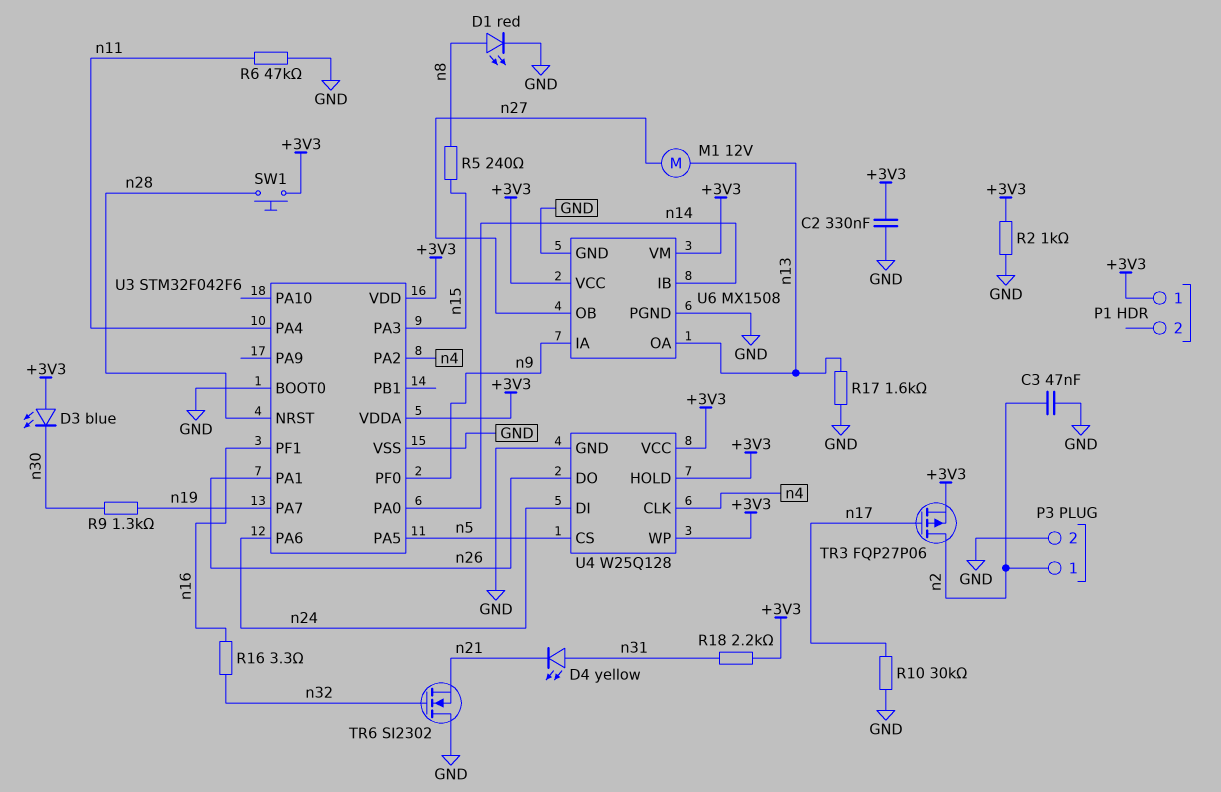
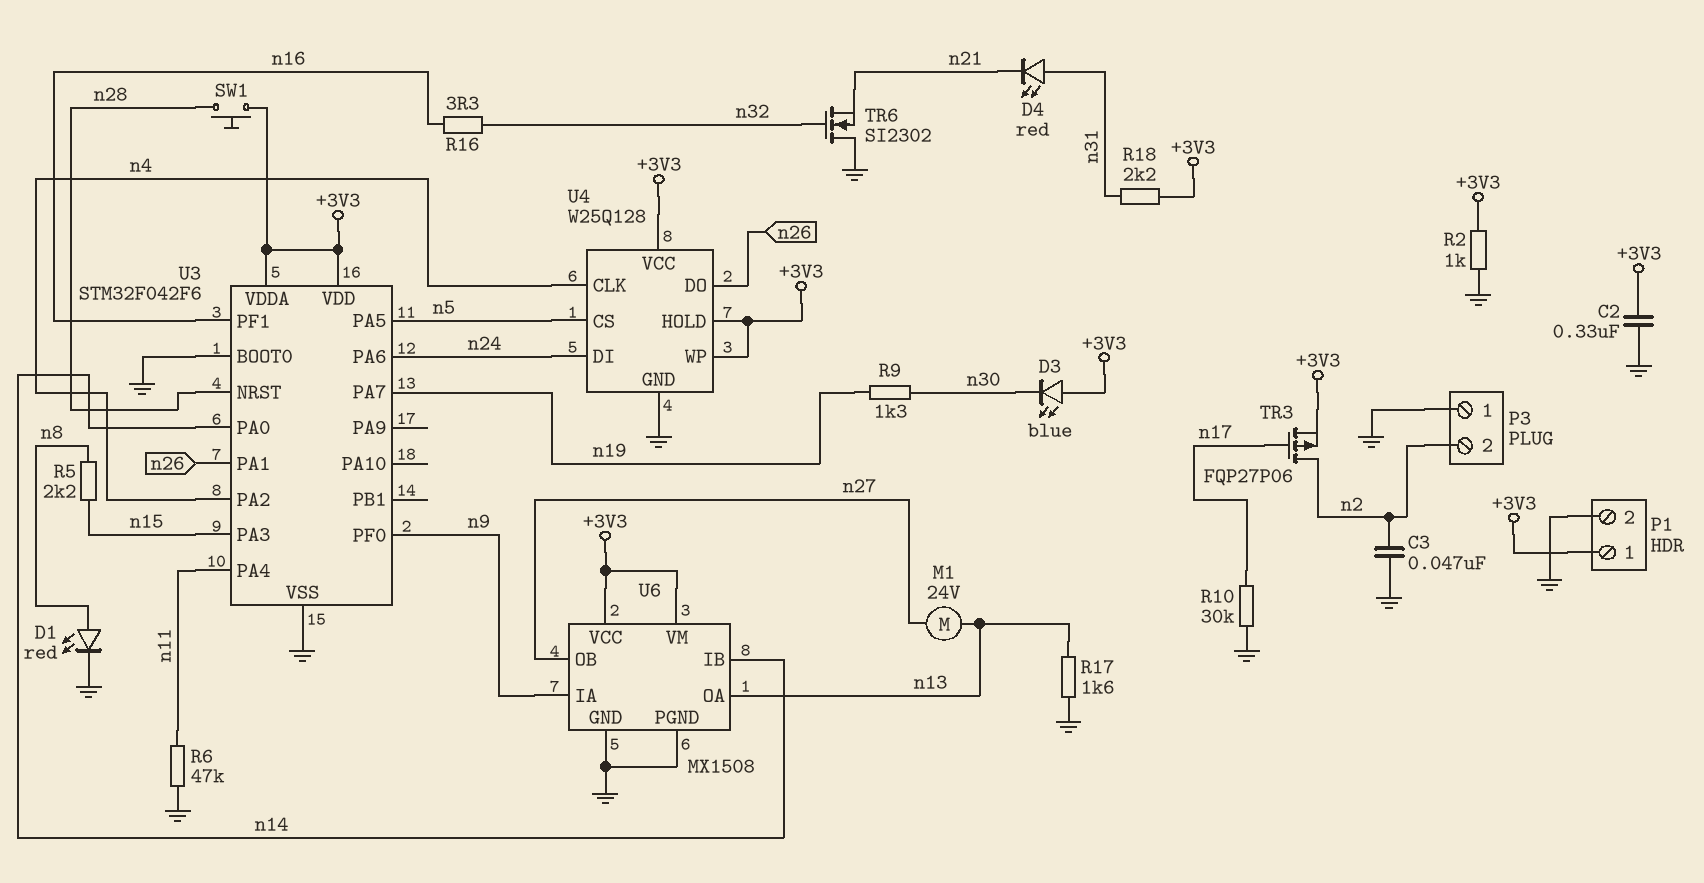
D4: LED yellow (A n31, K n21) -> LED red (A n31, K n21)
M1: motor 12V (n13, n27) -> motor 24V (n13, n27)
P1 pin 2: none -> GND
P3 pin 1: n2 -> GND
P3 pin 2: GND -> n2
R5: 240 (n8, n15) -> 2.2k (n8, n15)

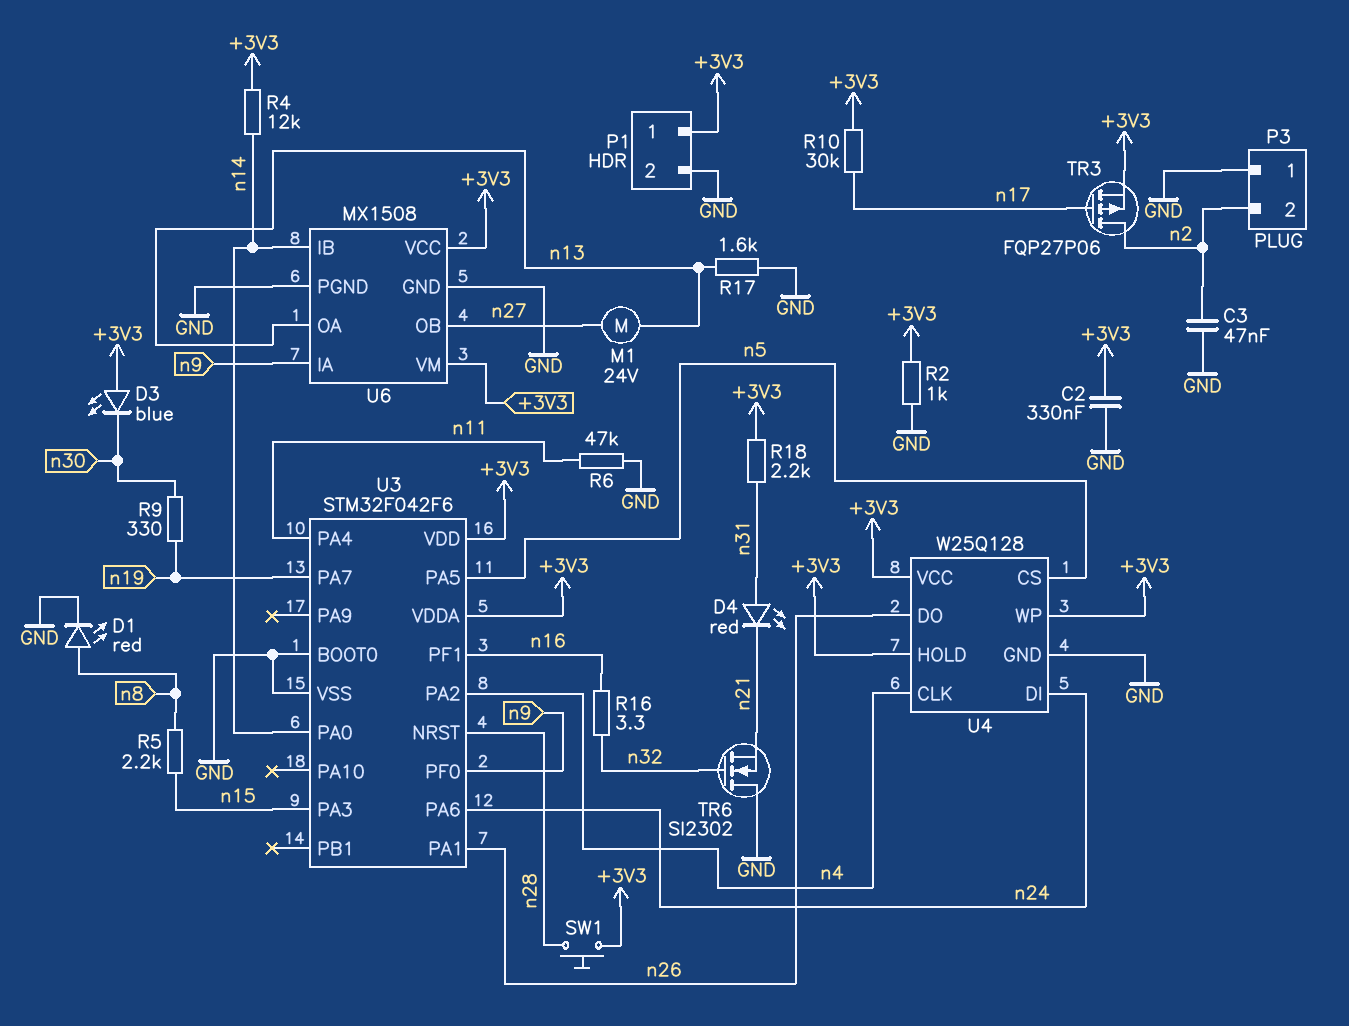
R4: none -> 12k (+3V3, n14)
R9: 1.3k (n19, n30) -> 330 (n19, n30)
R10: 30k (GND, n17) -> 30k (+3V3, n17)

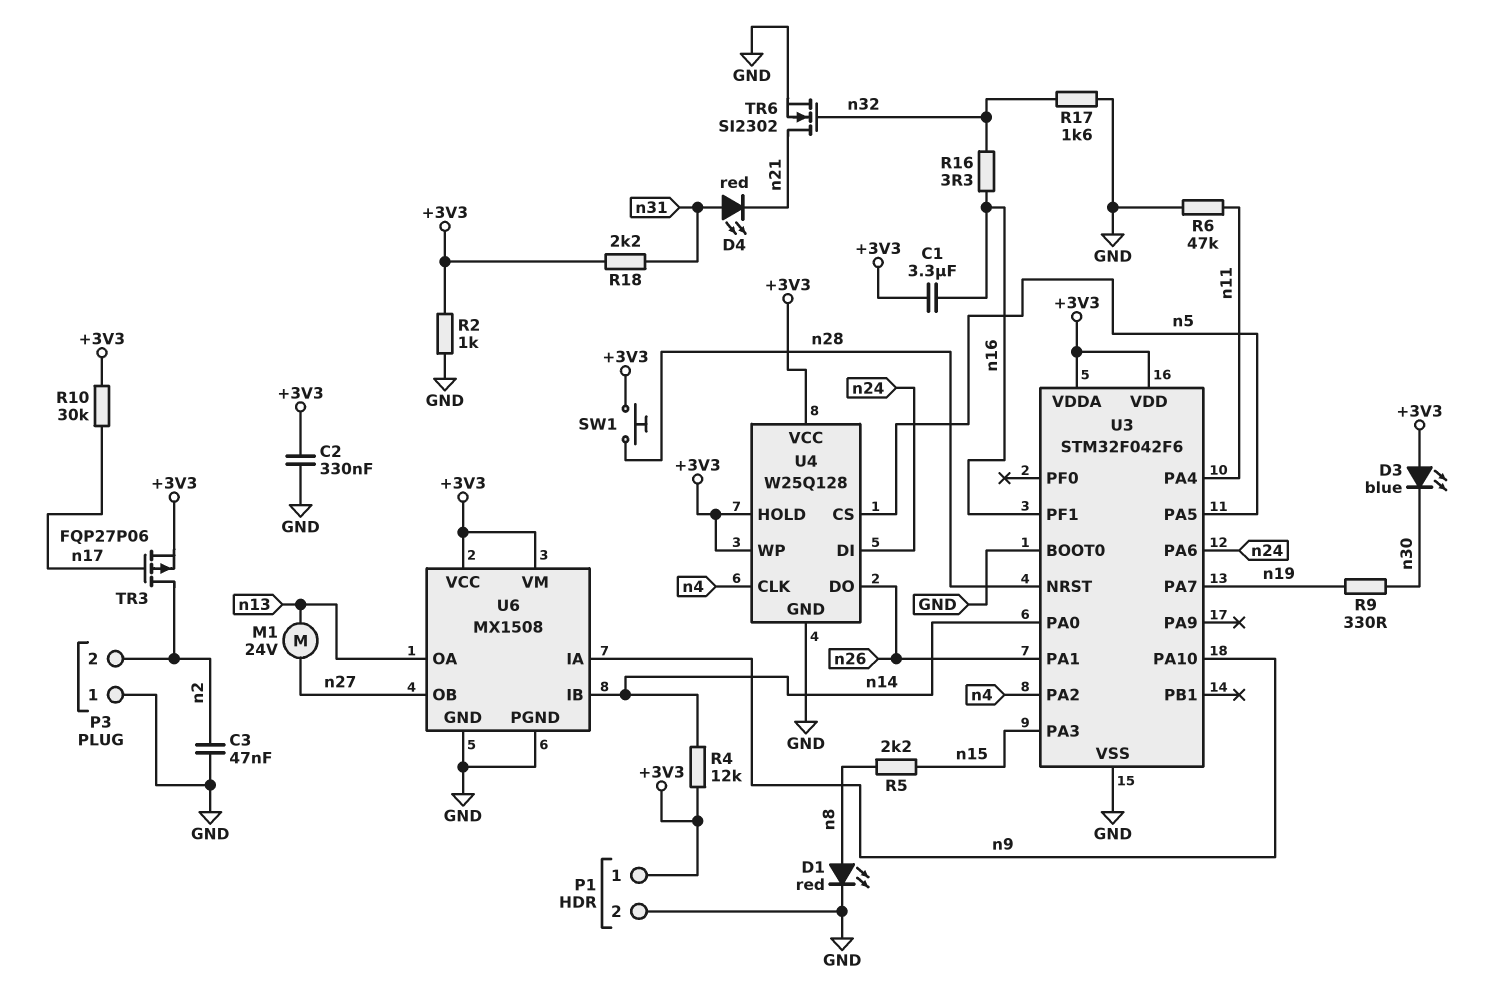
C1: none -> 3.3uF (+3V3, n16)
R17: 1.6k (GND, n13) -> 1.6k (GND, n32)
TR6: NMOS SI2302 (G n32, D GND, S n21) -> NMOS SI2302 (G n32, D n21, S GND)
U3 pin PA10: none -> n9
U3 pin PF0: n9 -> none

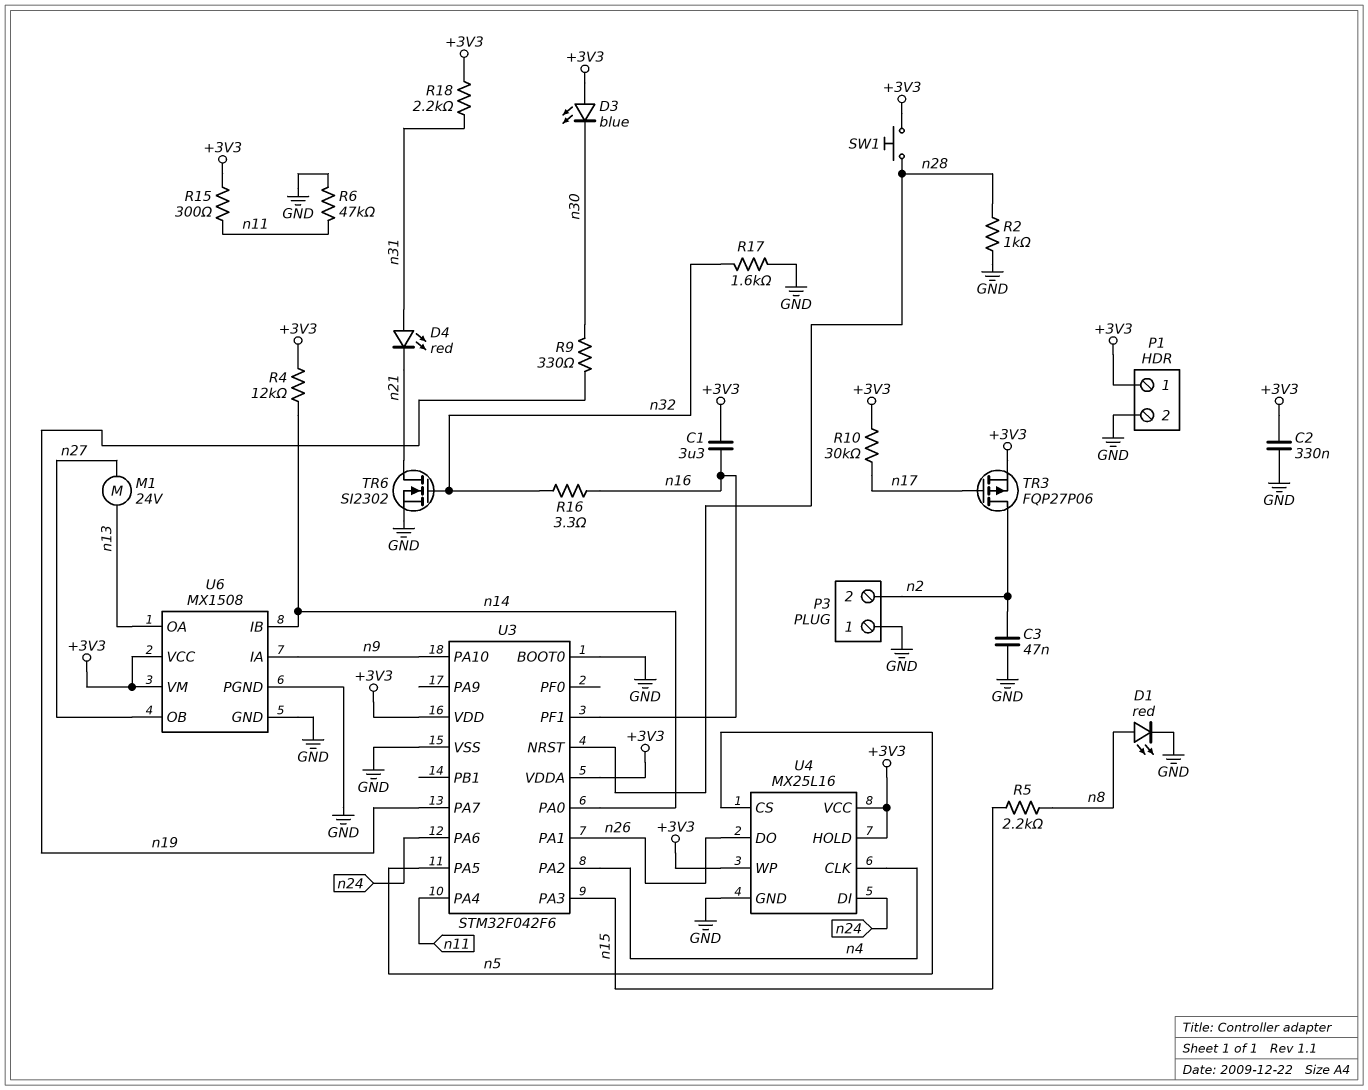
R2: 1k (+3V3, GND) -> 1k (GND, n28)
R15: none -> 300 (+3V3, n11)
U4: W25Q128 -> MX25L16

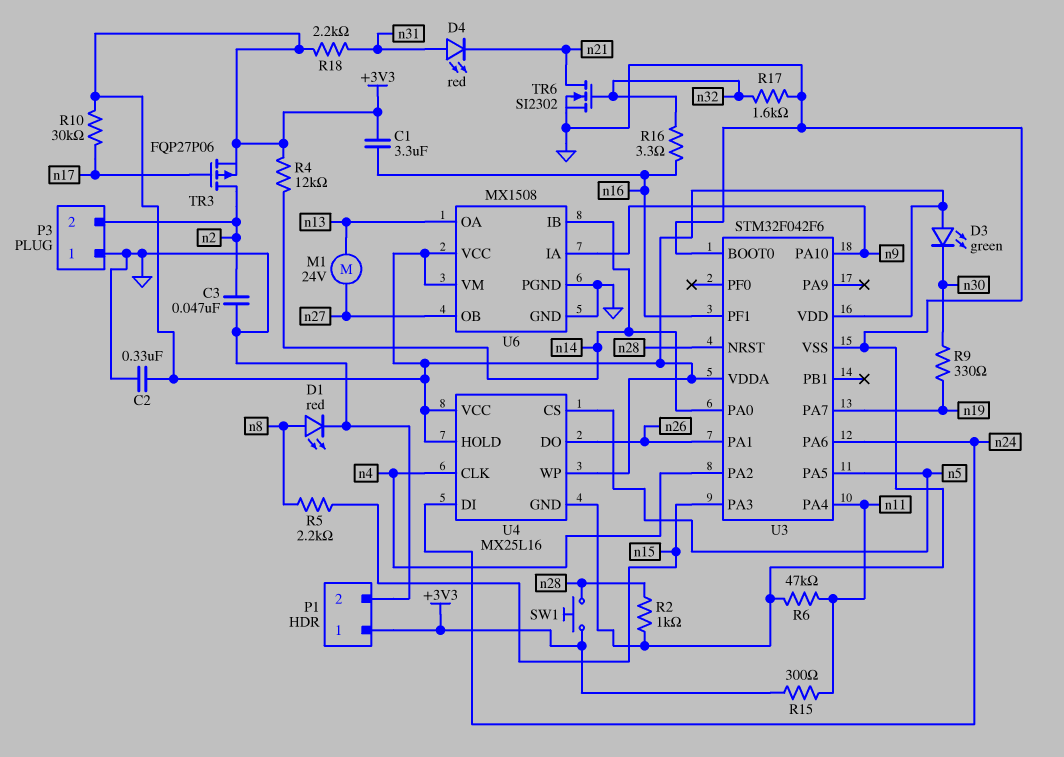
D3: LED blue (A +3V3, K n30) -> LED green (A +3V3, K n30)

